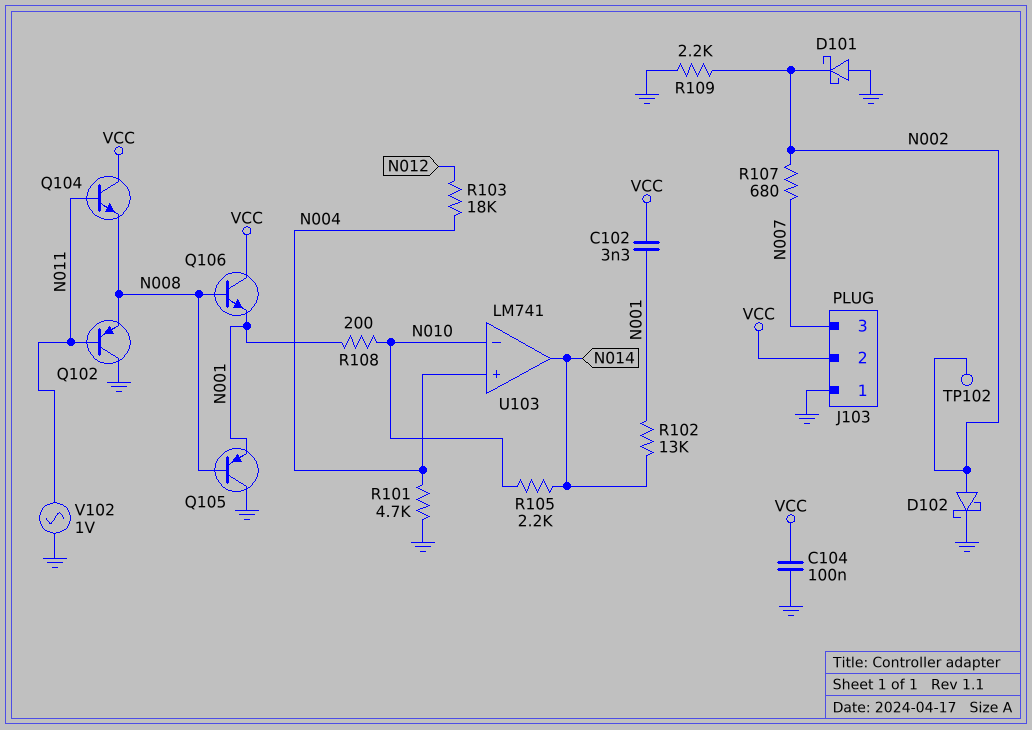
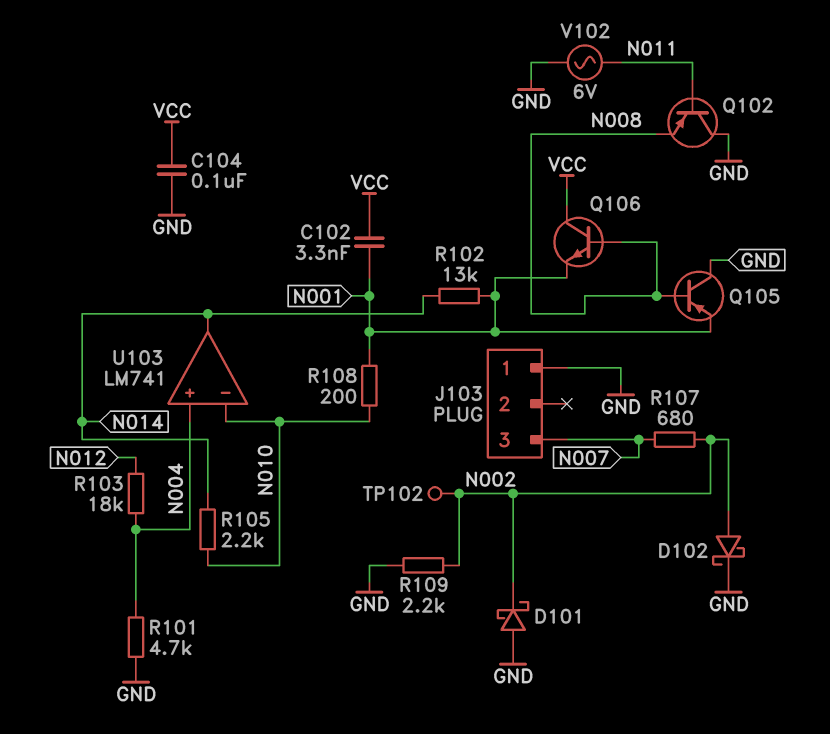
J103 pin 2: VCC -> none
Q104: NPN (B N011, C VCC, E N008) -> none
V102: AC 1V (GND, N011) -> AC 6V (GND, N011)

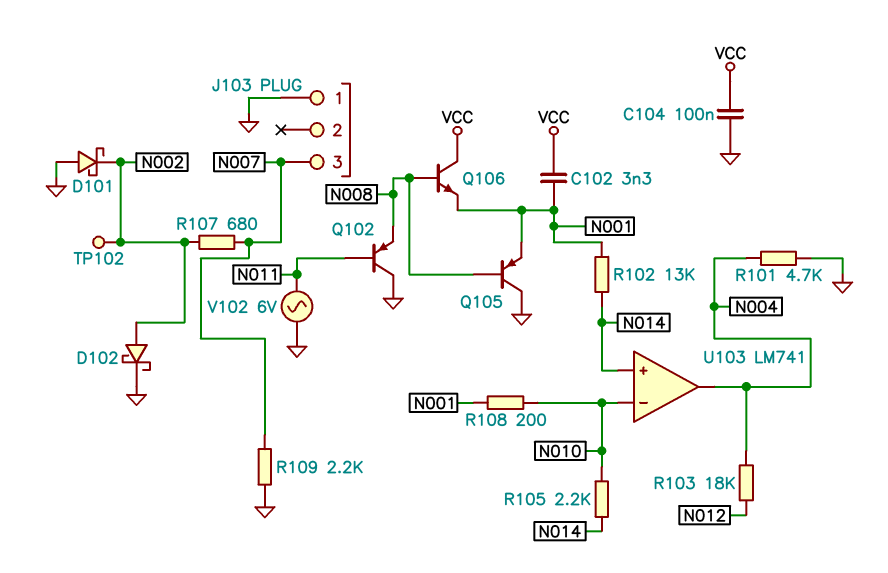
R109: 2.2k (GND, N002) -> 2.2k (GND, N007)
U103 pin in+: N004 -> N014
U103 pin out: N014 -> N004

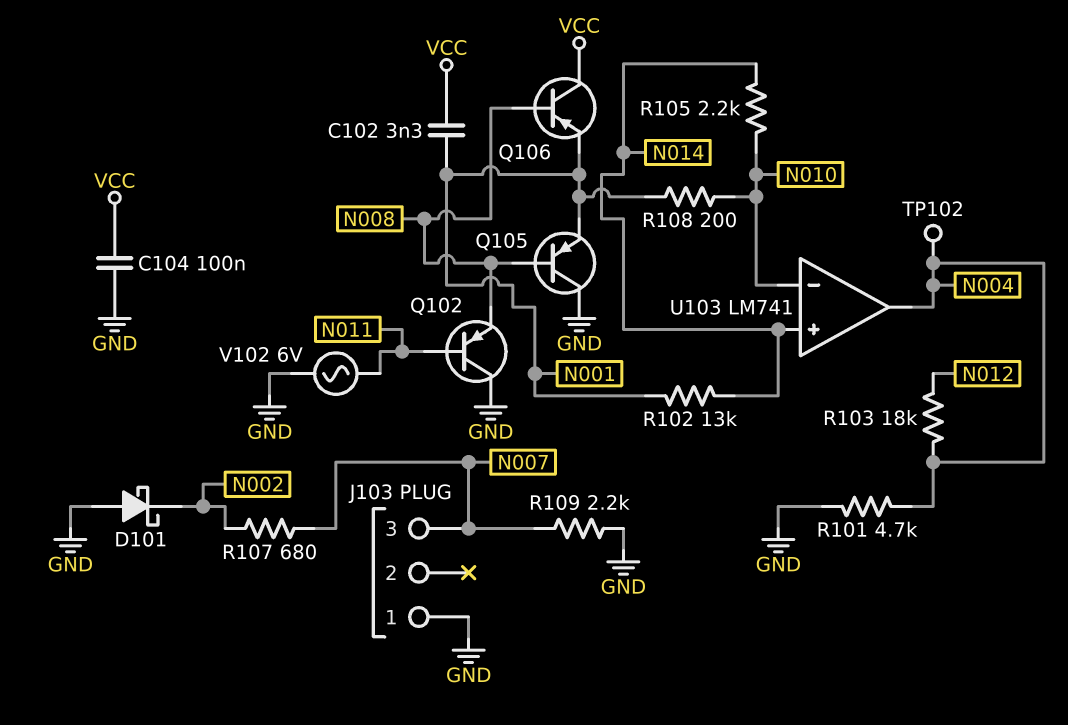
D102: schottky (A N002, K GND) -> none
Q106: NPN (B N008, C VCC, E N001) -> PNP (B N008, C VCC, E N001)
TP102: test point (N002) -> test point (N004)

